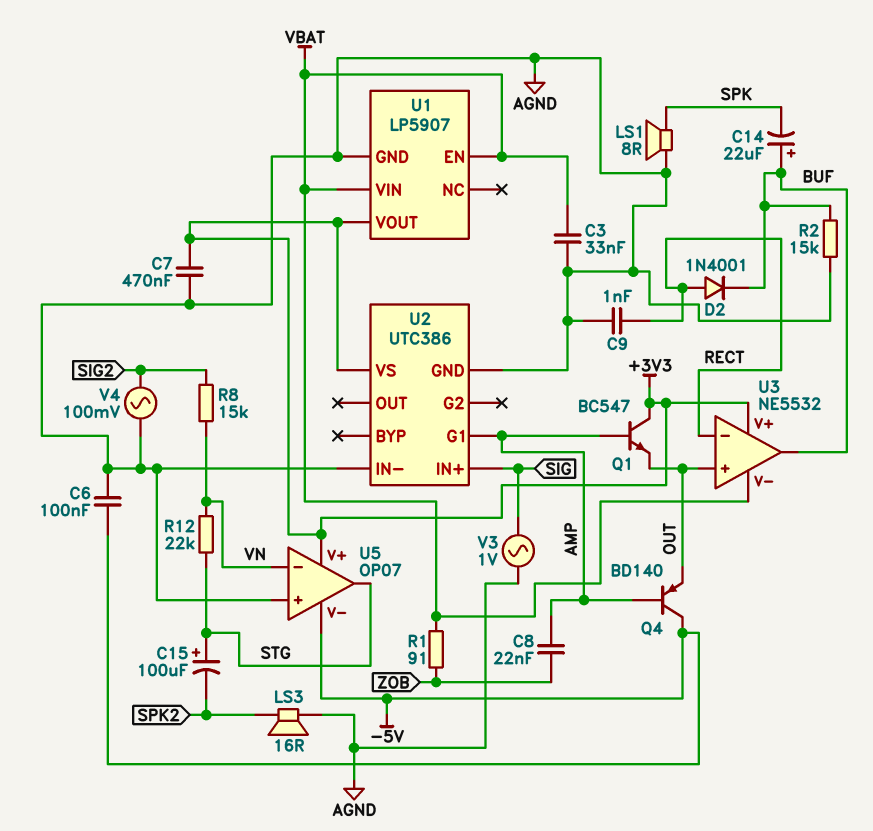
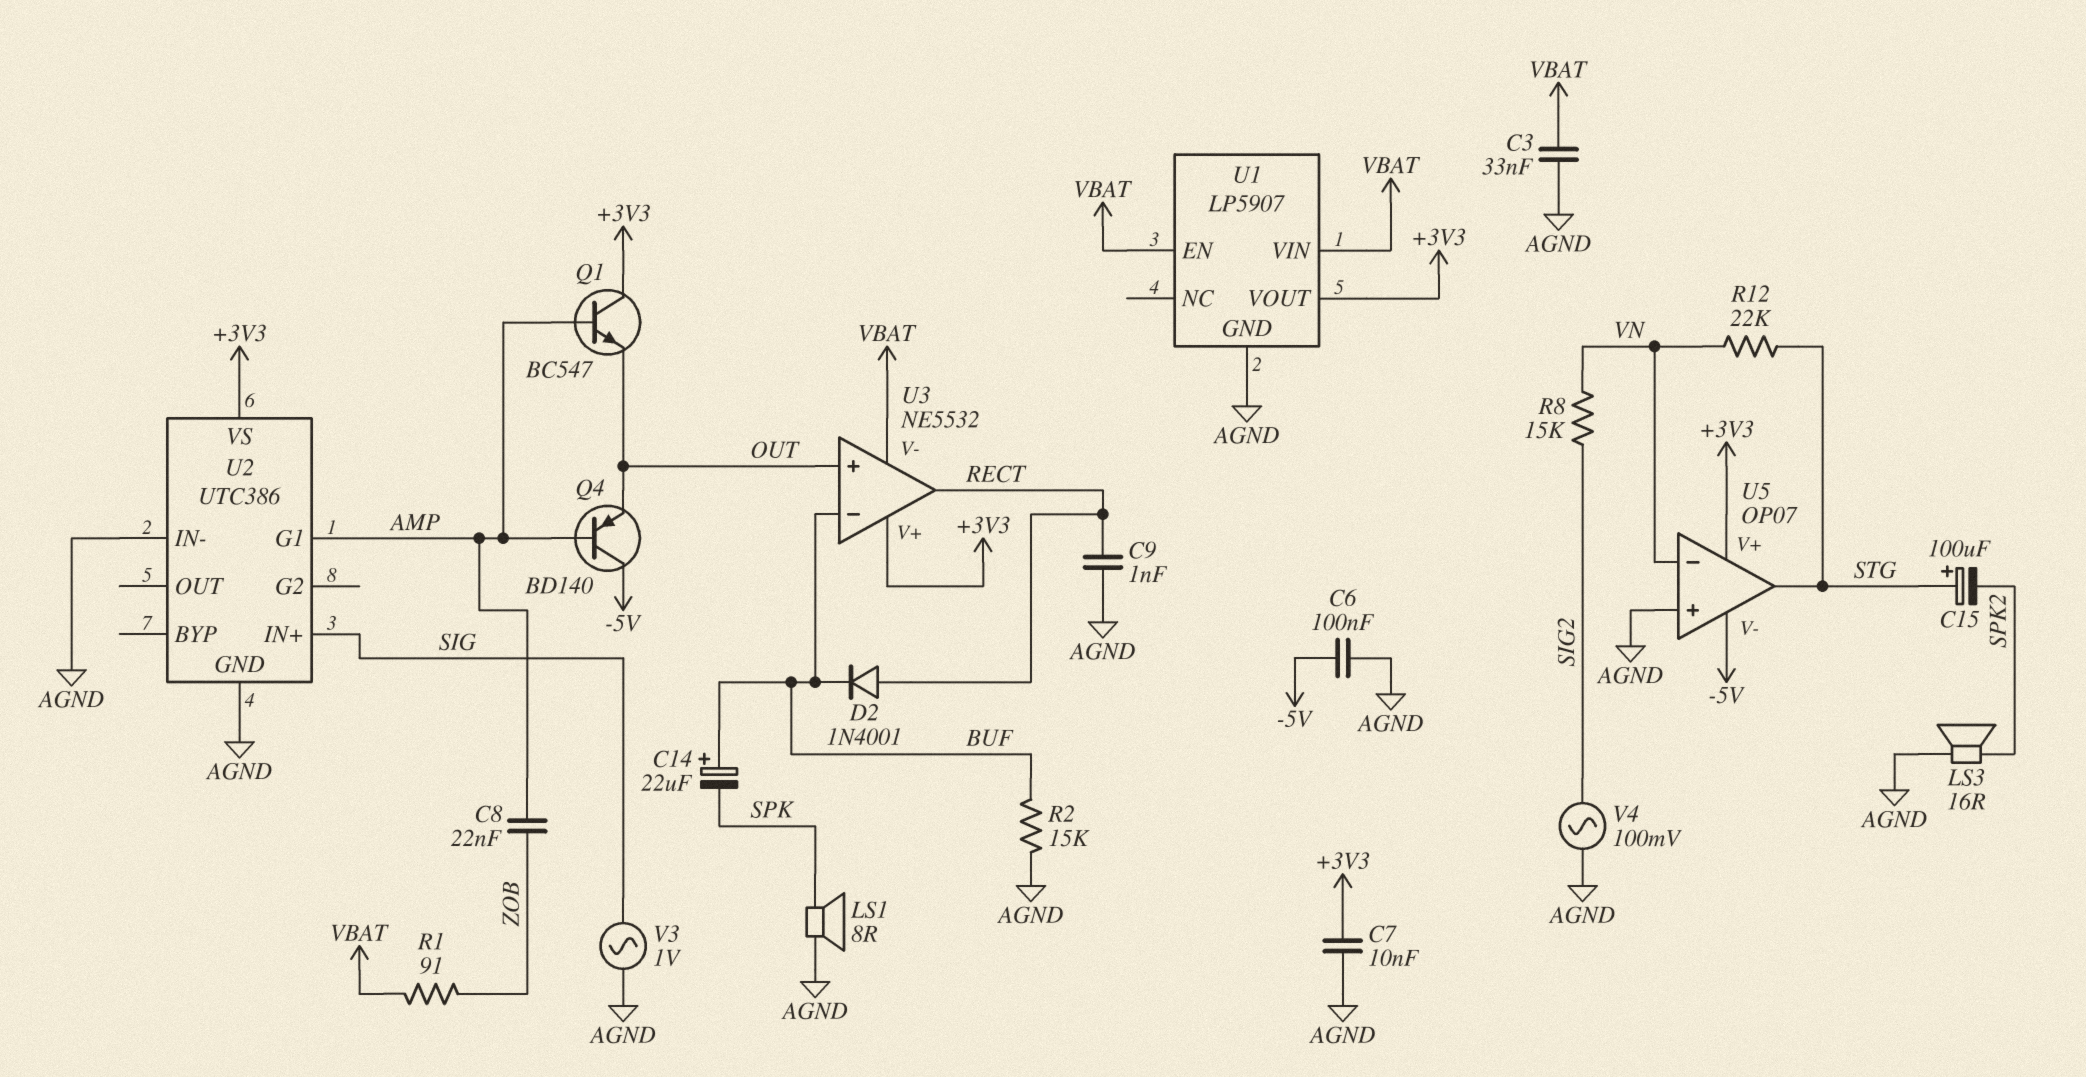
C7: 470nF (+3V3, AGND) -> 10nF (+3V3, AGND)
U3 pin in-: RECT -> BUF
U3 pin out: BUF -> RECT

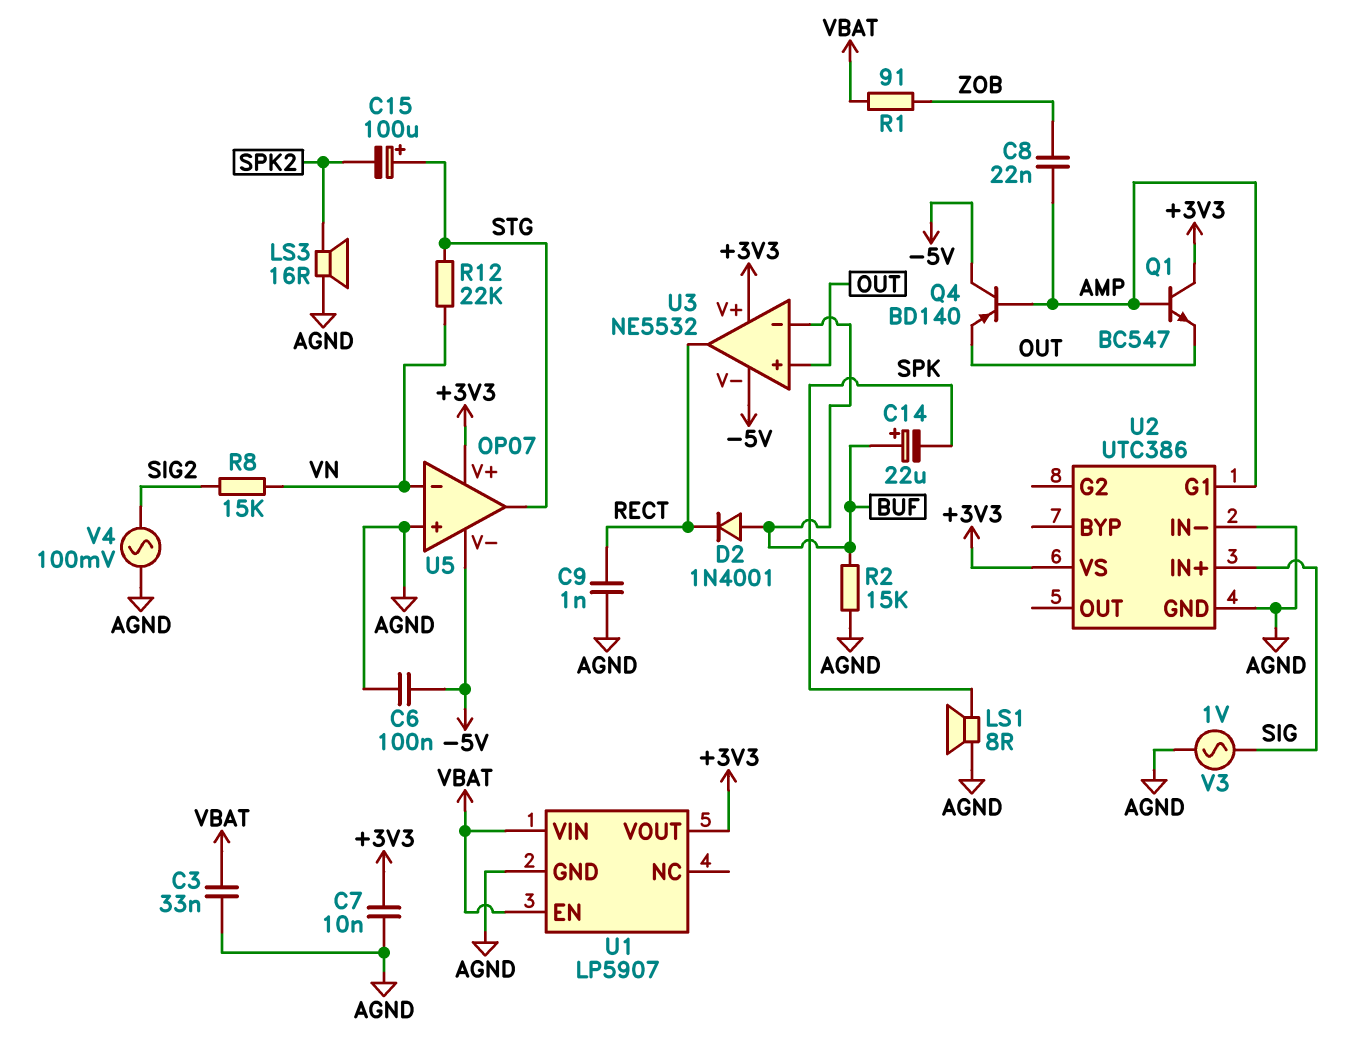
D2: diode 1N4001 (A RECT, K BUF) -> diode 1N4001 (A BUF, K RECT)
U3 pin V-: VBAT -> -5V

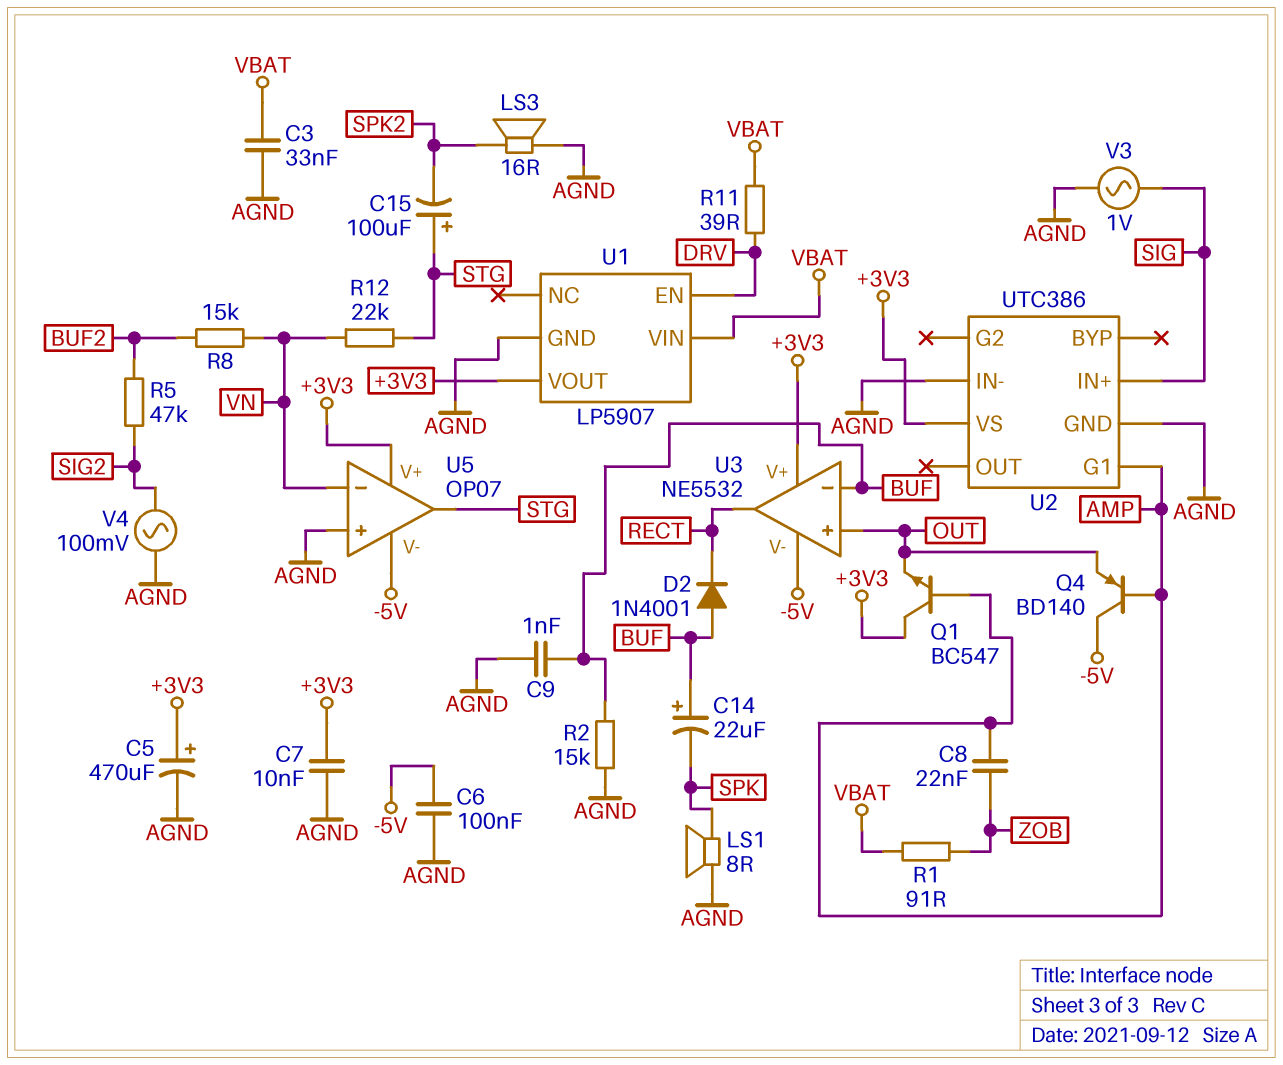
C5: none -> 470uF (plus +3V3, minus AGND)
C9: 1nF (AGND, RECT) -> 1nF (AGND, BUF)
R5: none -> 47k (BUF2, SIG2)
R8: 15k (SIG2, VN) -> 15k (BUF2, VN)
R11: none -> 39 (DRV, VBAT)
U1 pin EN: VBAT -> DRV

